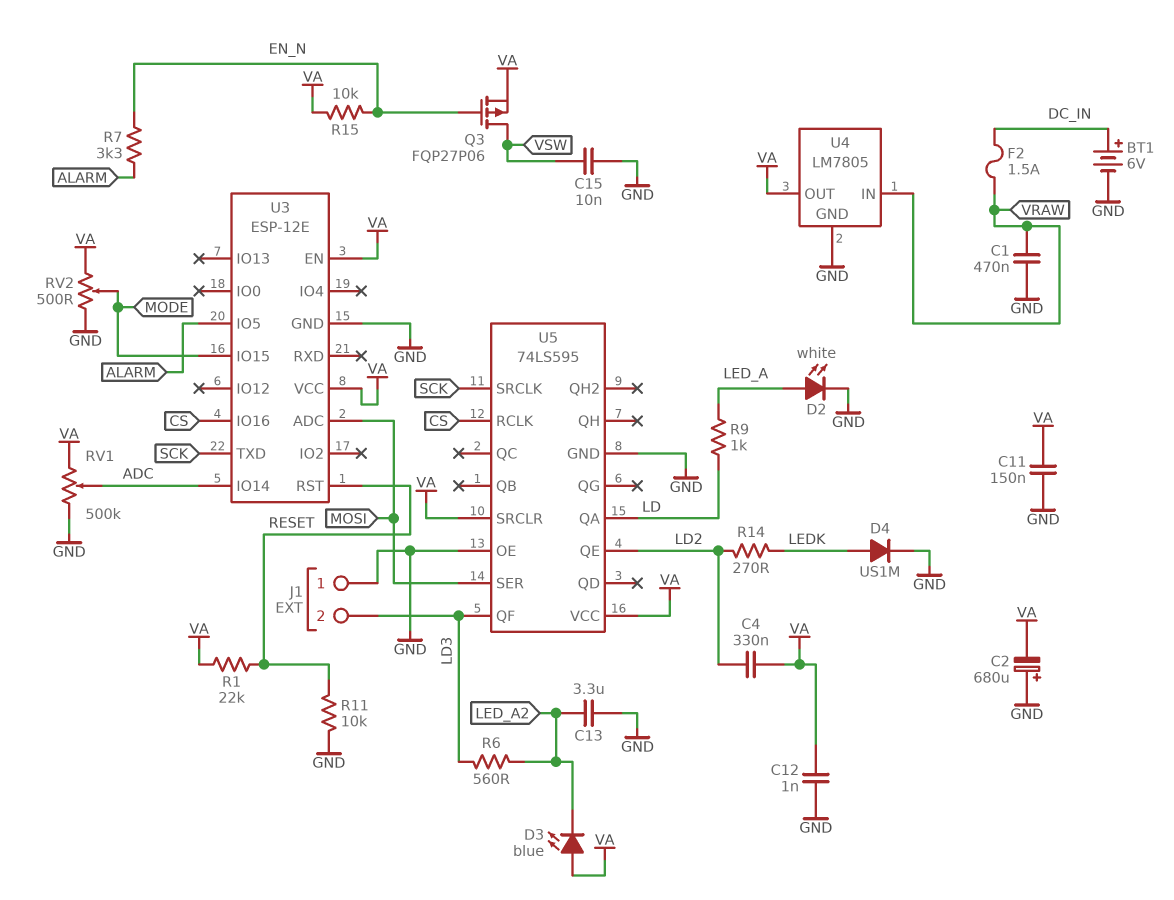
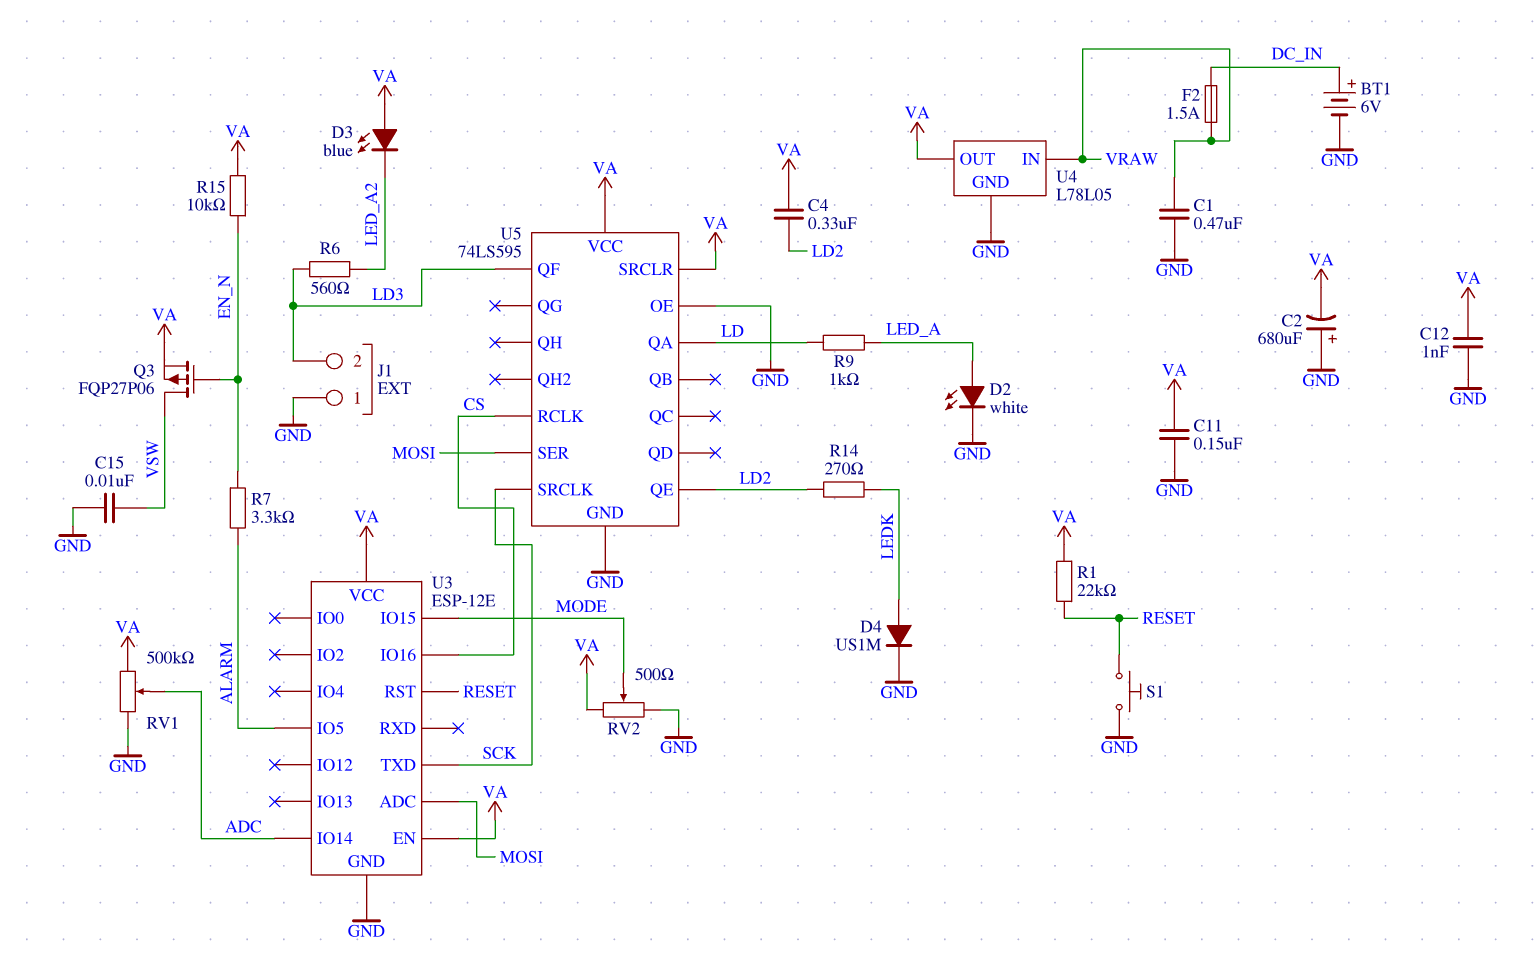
C13: 3.3uF (GND, LED_A2) -> none
R11: 10k (GND, RESET) -> none
S1: none -> button (GND, RESET)
U4: LM7805 -> L78L05

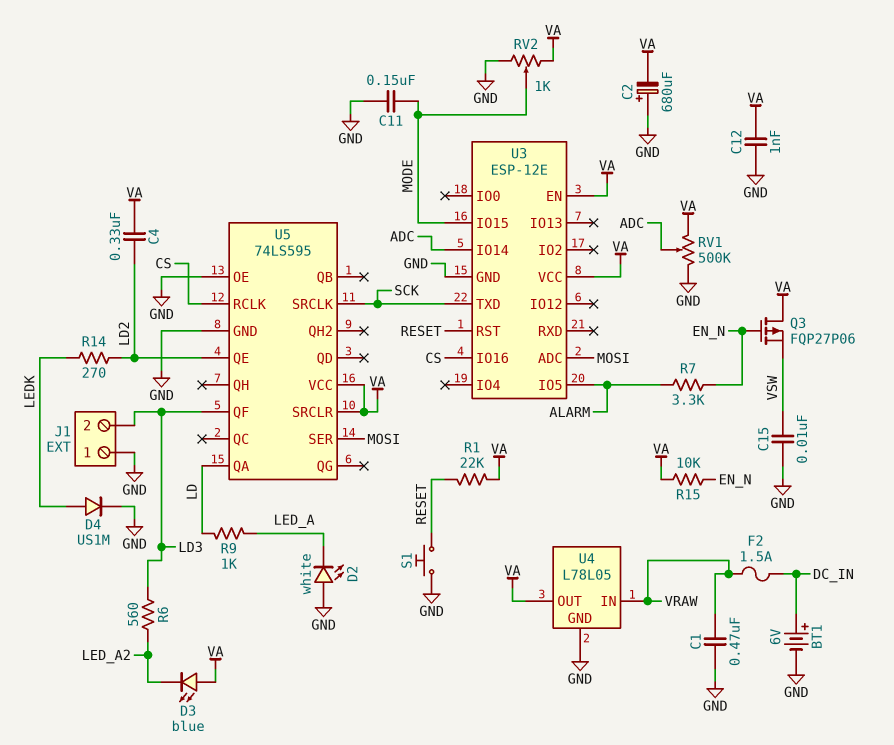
C11: 150nF (GND, VA) -> 150nF (GND, MODE)
D2: LED white (A LED_A, K GND) -> LED white (A GND, K LED_A)
Q3: PMOS FQP27P06 (G EN_N, D VSW, S VA) -> PMOS FQP27P06 (G EN_N, D VA, S VSW)
RV2: 500 (GND, VA, wiper MODE) -> 1k (GND, VA, wiper MODE)

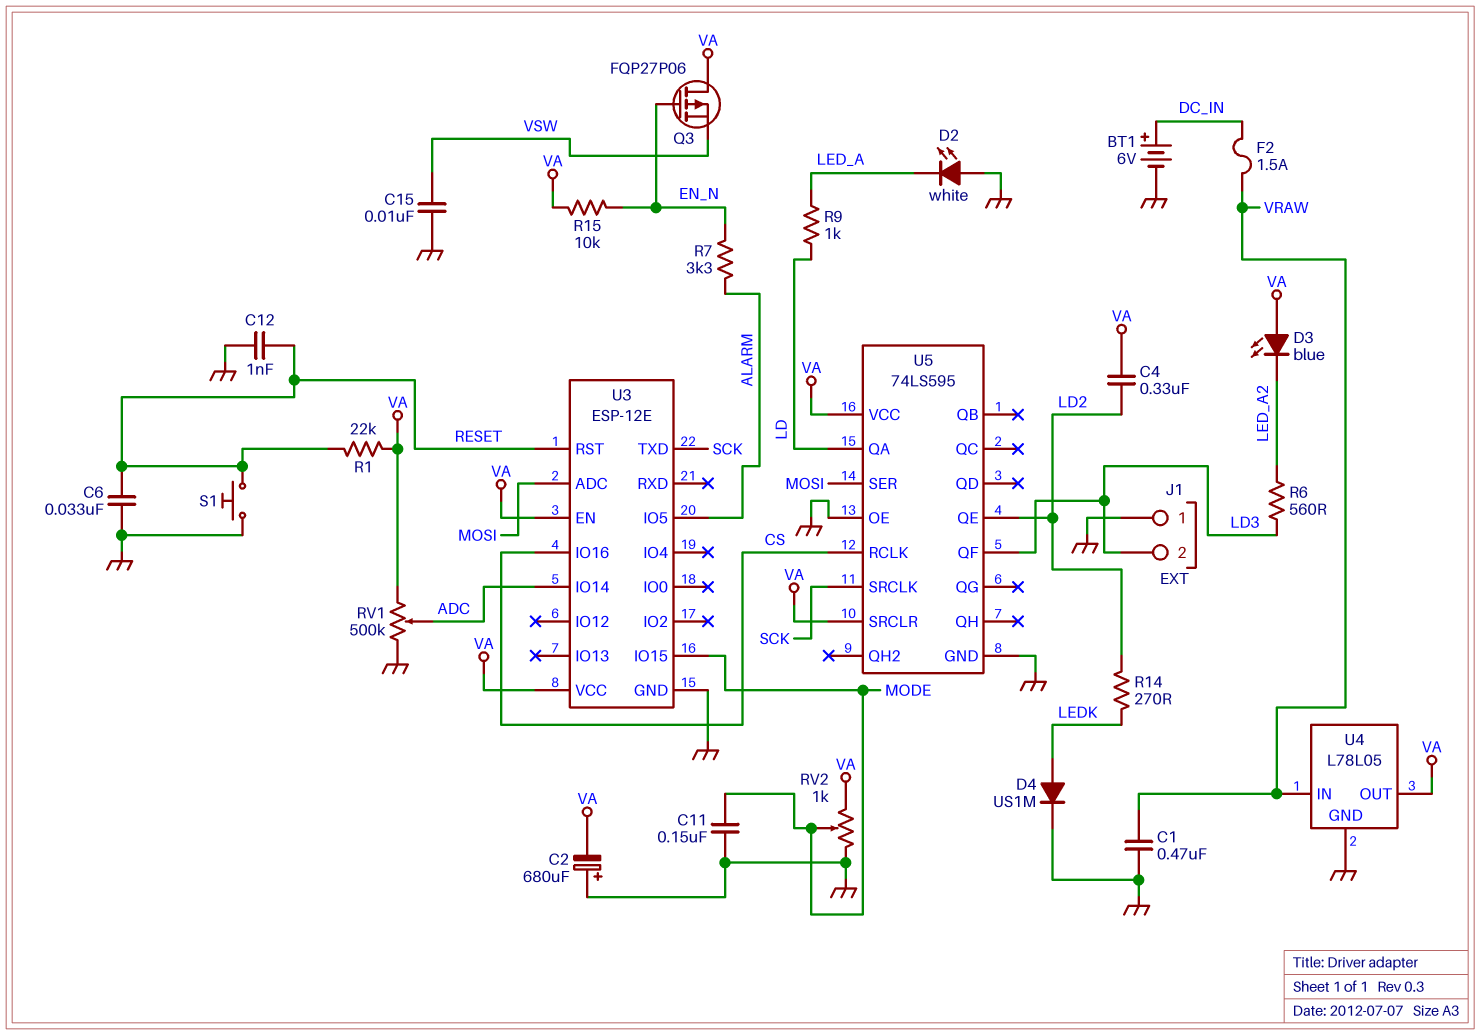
C6: none -> 33nF (GND, RESET)
C12: 1nF (GND, VA) -> 1nF (GND, RESET)

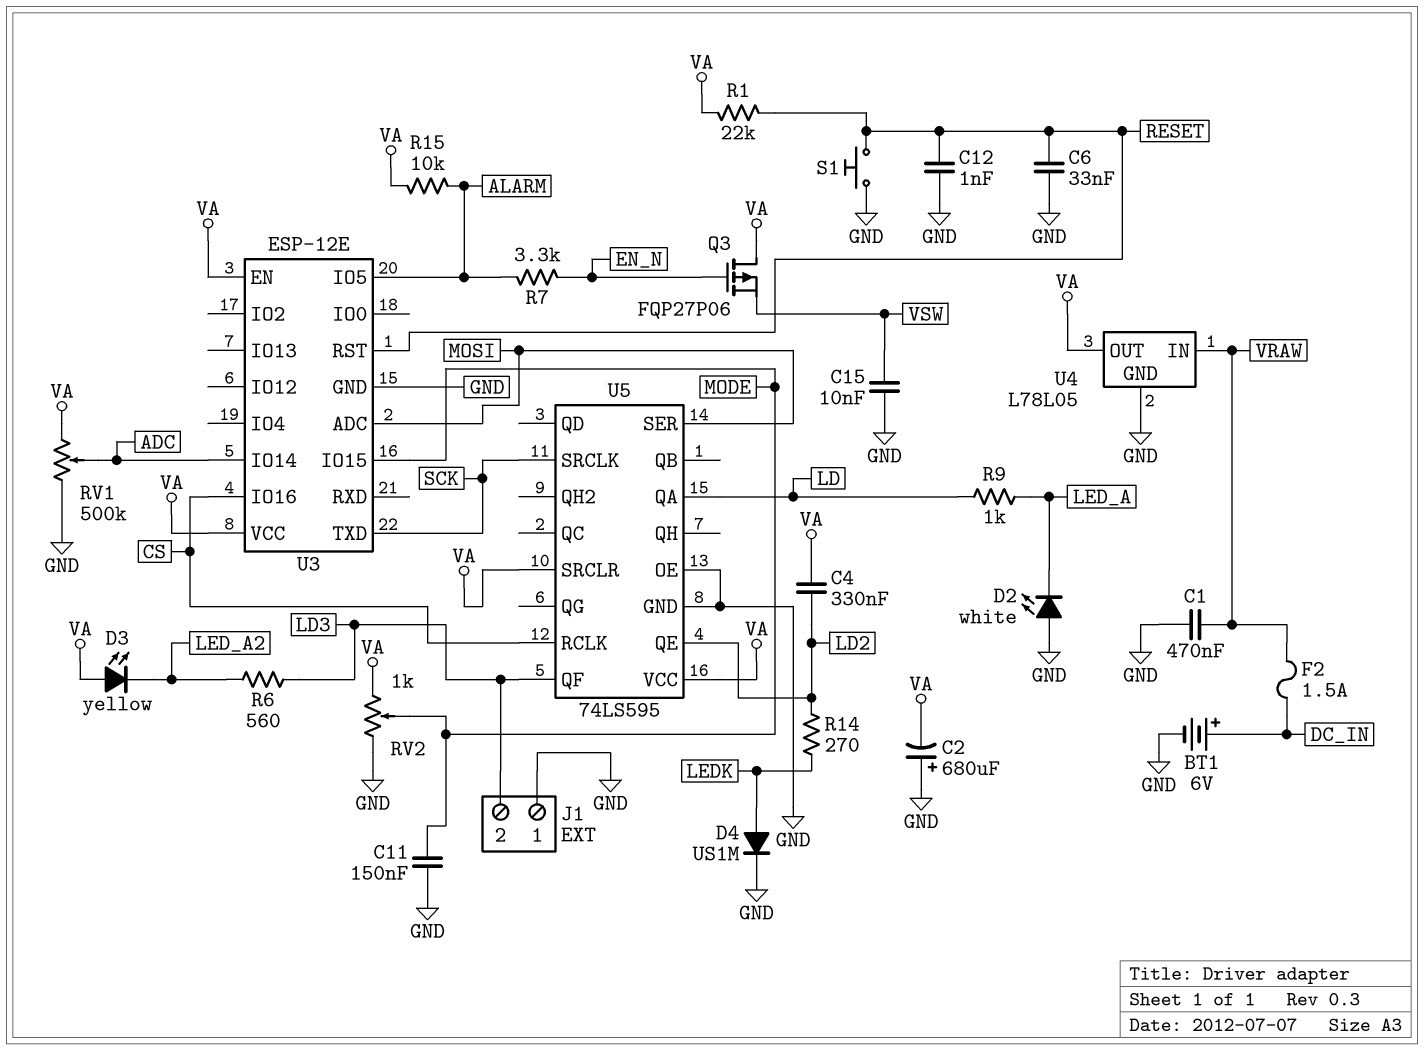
D3: LED blue (A VA, K LED_A2) -> LED yellow (A VA, K LED_A2)
R15: 10k (EN_N, VA) -> 10k (ALARM, VA)

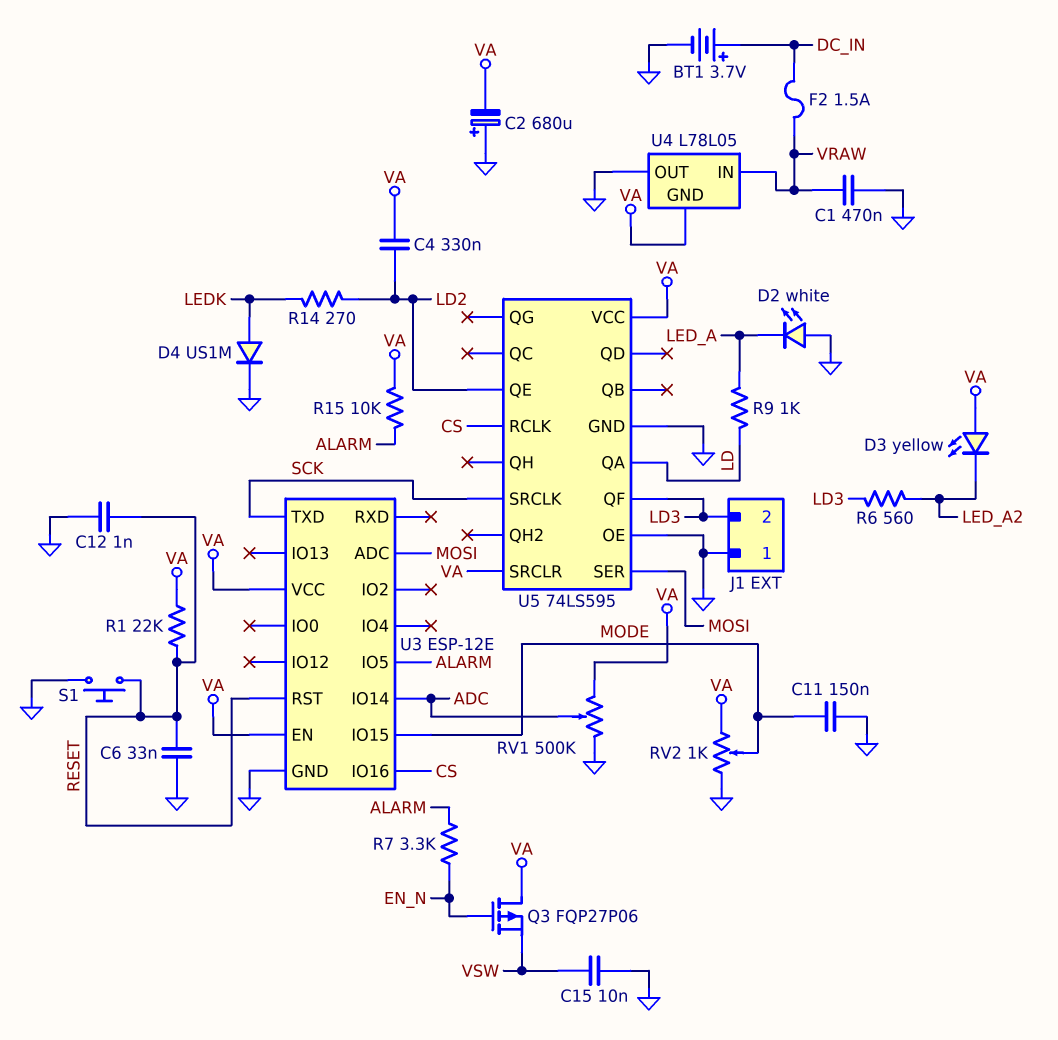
BT1: 6V (plus DC_IN, minus GND) -> 3.7V (plus DC_IN, minus GND)
U4 pin GND: GND -> VA
U4 pin OUT: VA -> GND

